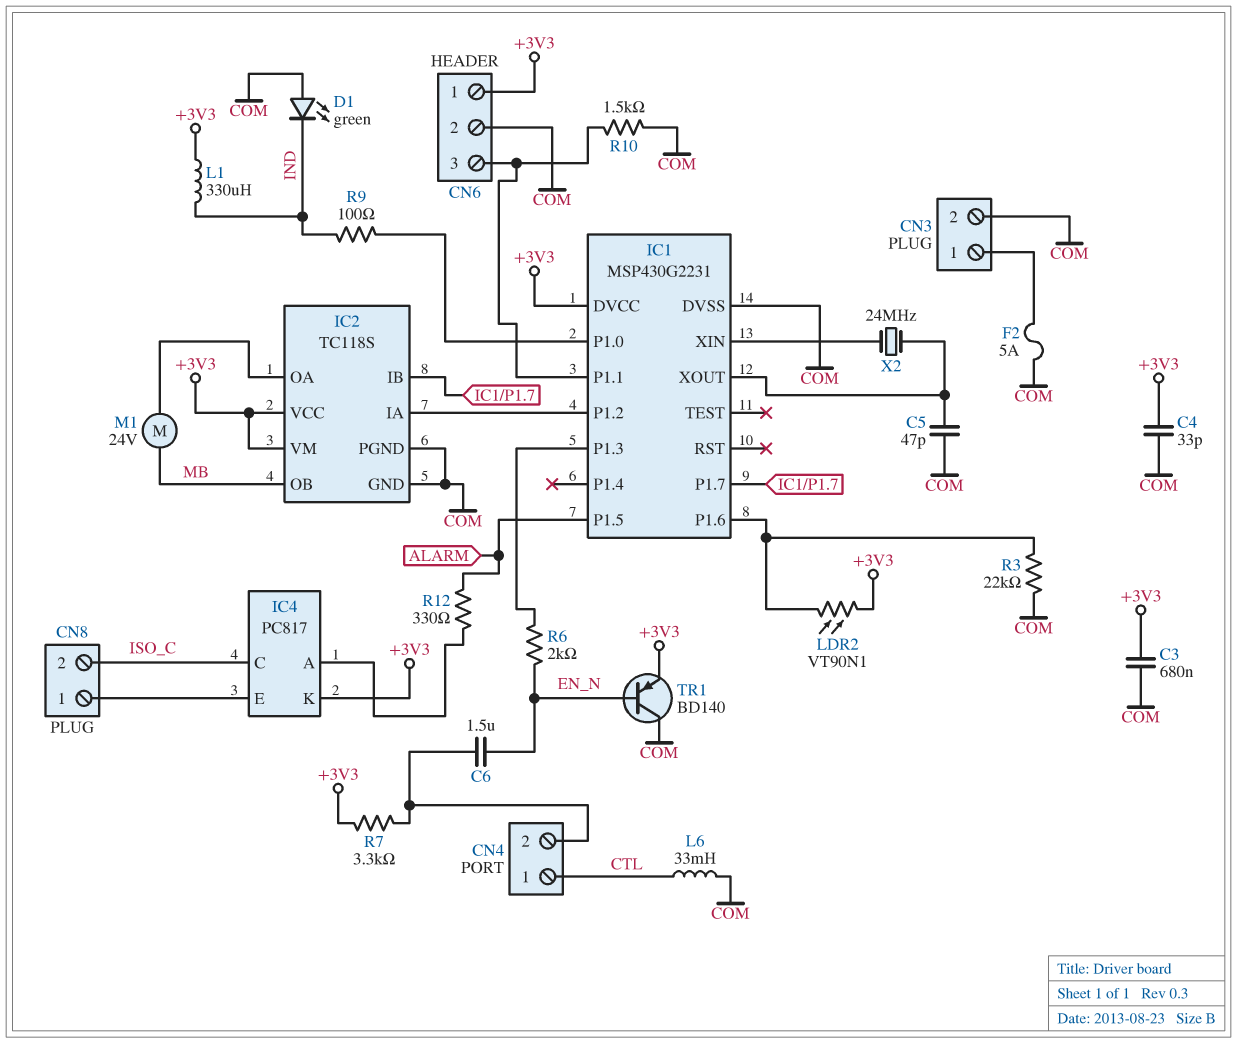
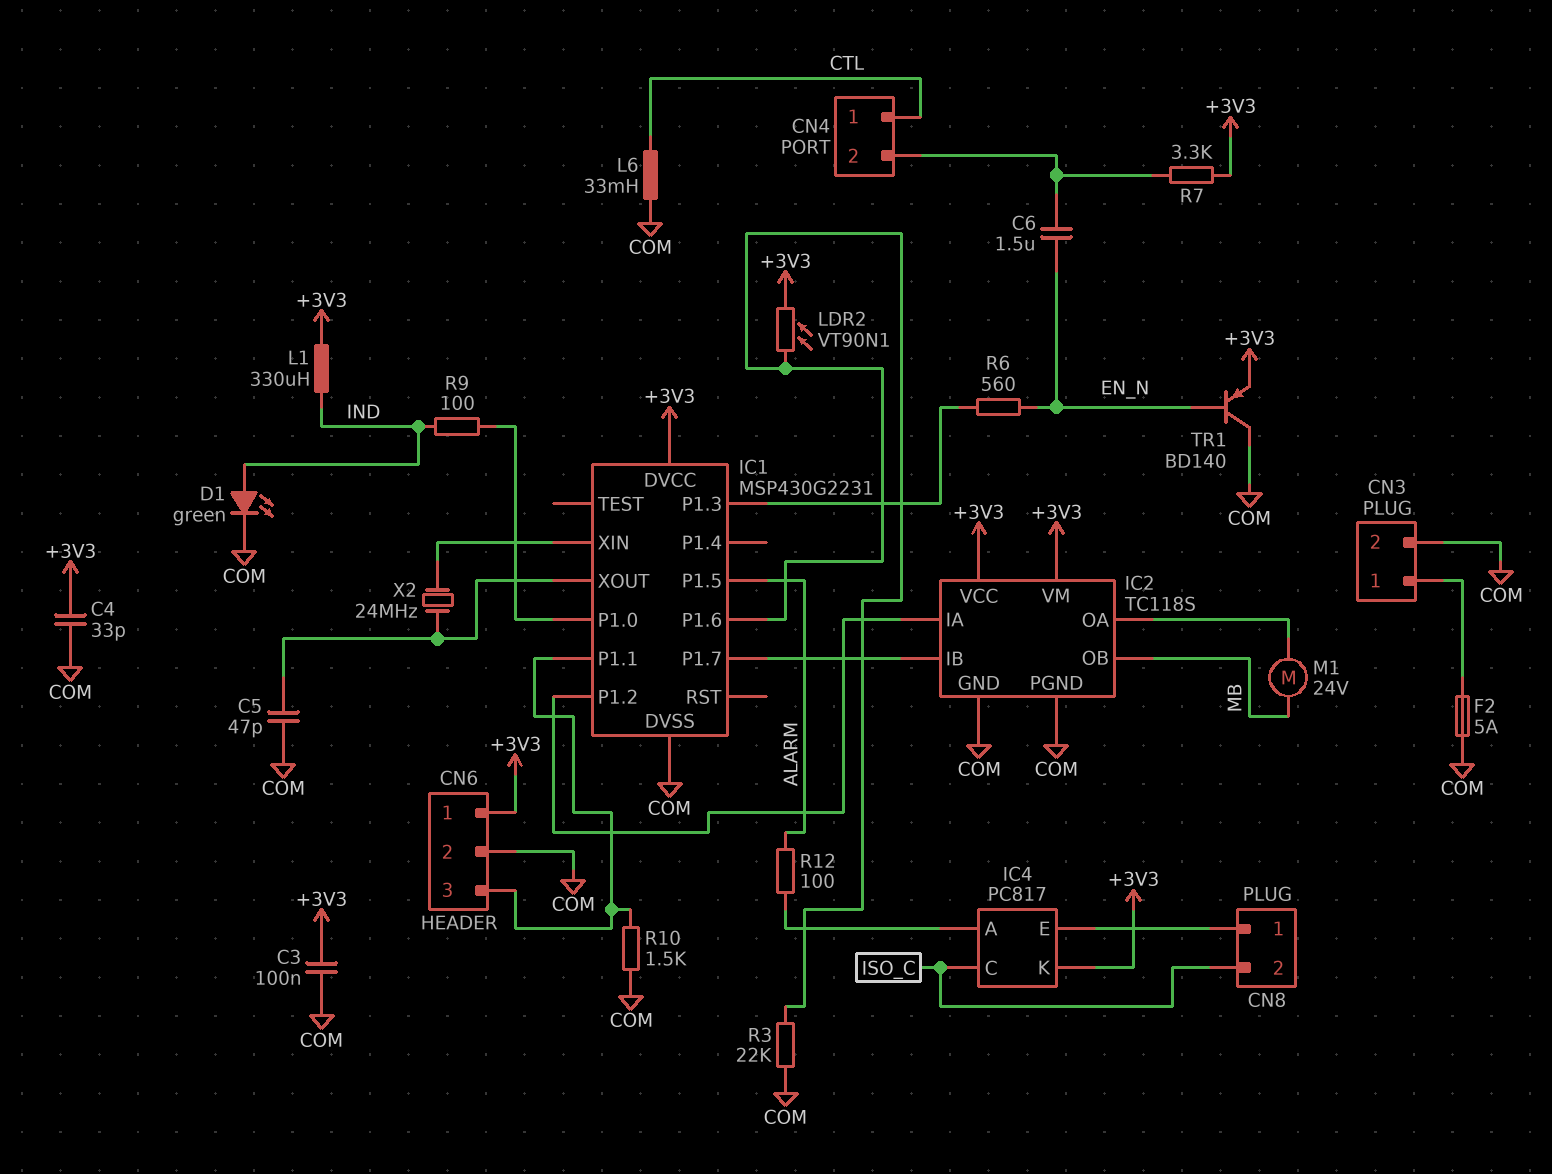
C3: 680nF (+3V3, COM) -> 100nF (+3V3, COM)
D1: LED green (A COM, K IND) -> LED green (A IND, K COM)
R6: 2k (EN_N, IC1/P1.3) -> 560 (EN_N, IC1/P1.3)
R12: 330 (ALARM, IC4/A) -> 100 (ALARM, IC4/A)

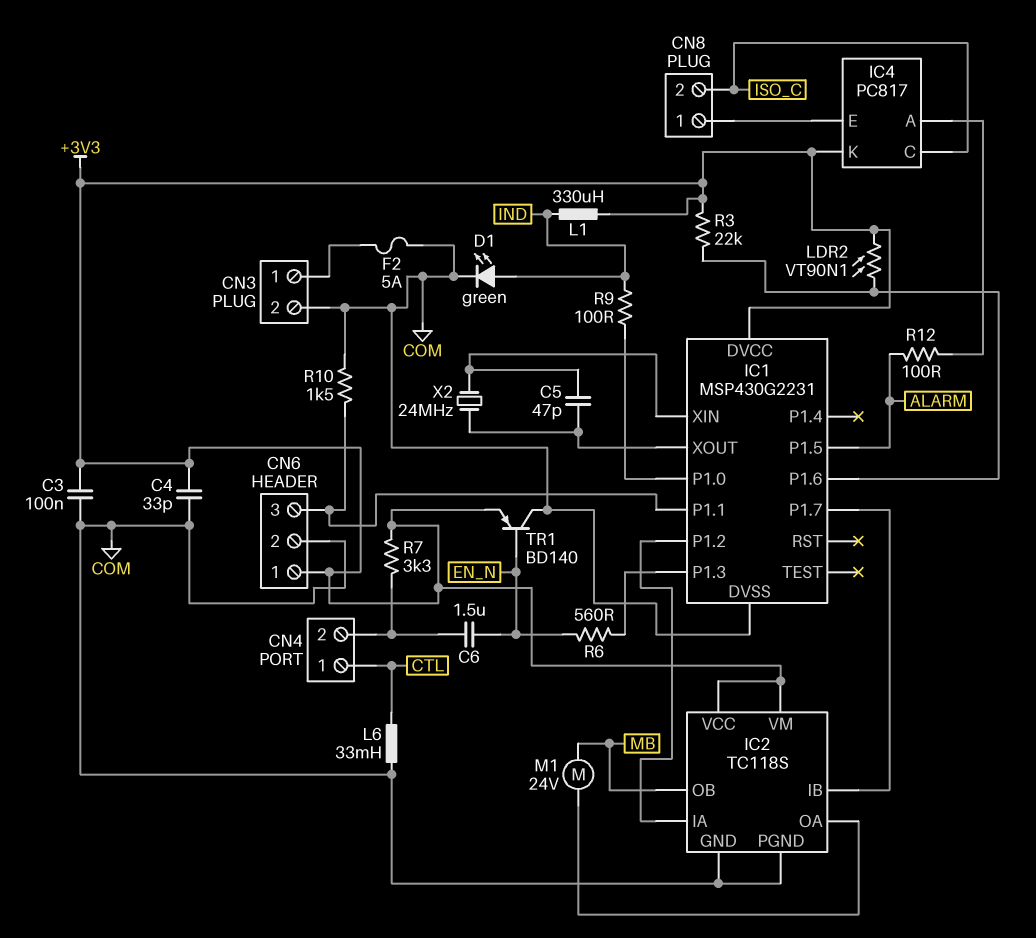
C5: 47pF (COM, IC1/XOUT) -> 47pF (IC1/XIN, IC1/XOUT)
R3: 22k (COM, IC1/P1.6) -> 22k (+3V3, IC1/P1.6)

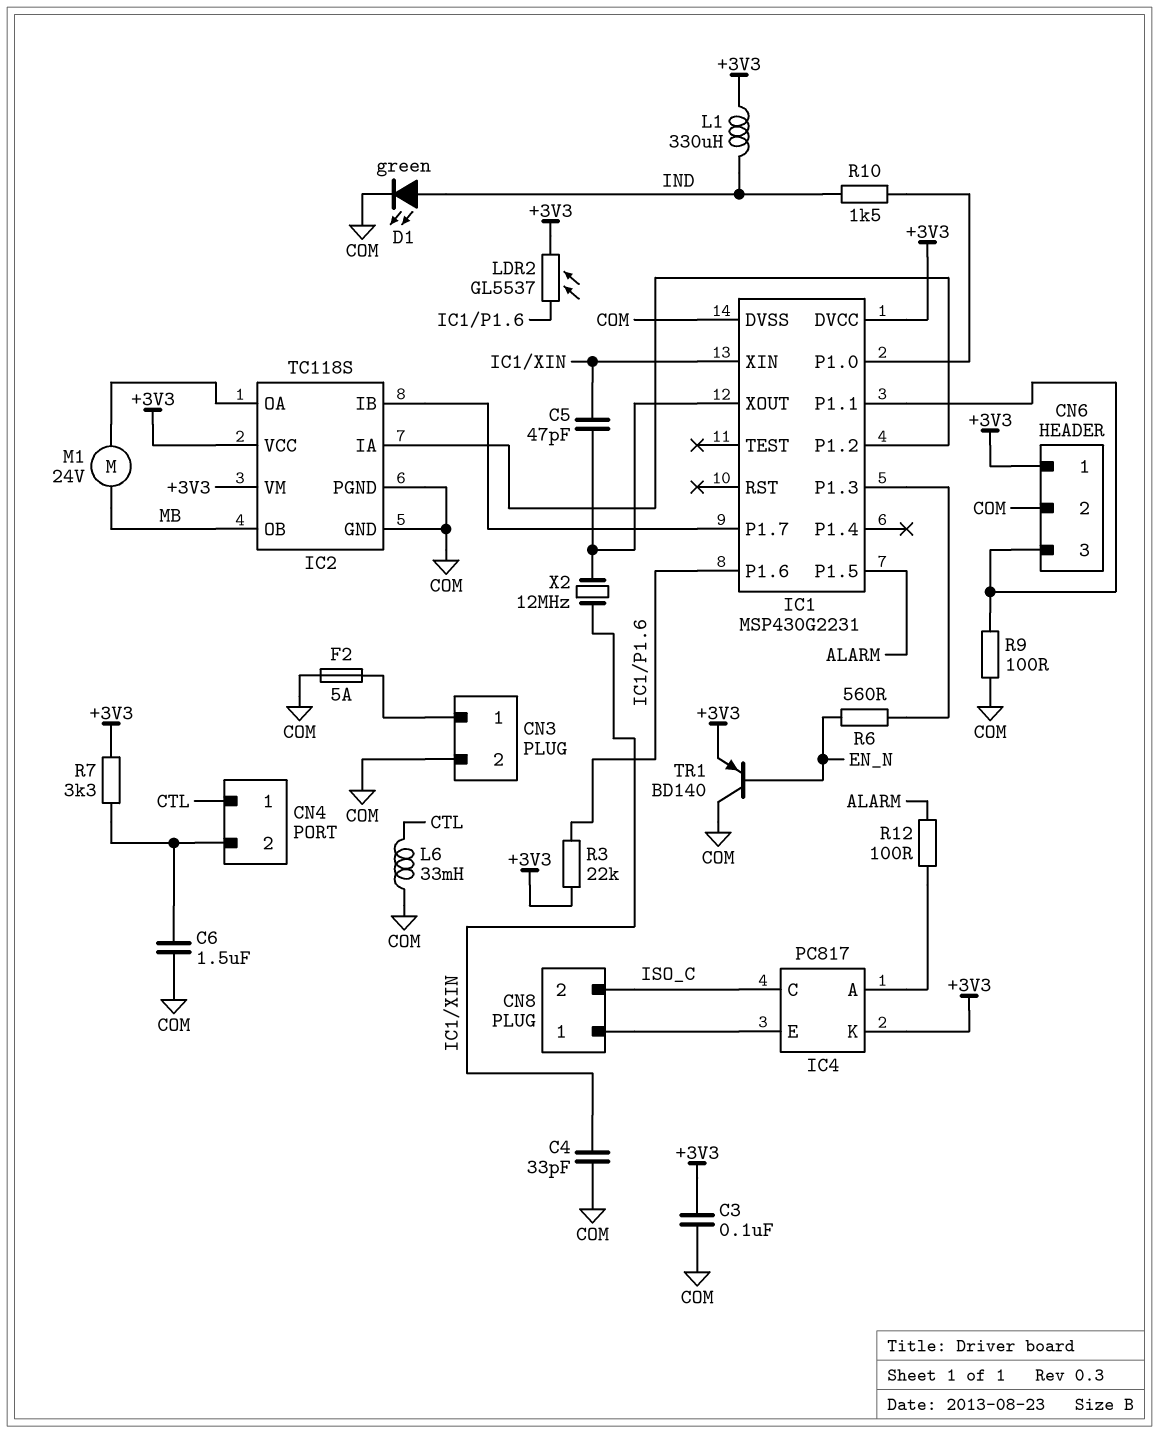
C4: 33pF (+3V3, COM) -> 33pF (COM, IC1/XIN)
C6: 1.5uF (CN4/2, EN_N) -> 1.5uF (CN4/2, COM)
LDR2: VT90N1 (+3V3, IC1/P1.6) -> GL5537 (+3V3, IC1/P1.6)
R9: 100 (IC1/P1.0, IND) -> 100 (CN6/3, COM)
R10: 1.5k (CN6/3, COM) -> 1.5k (IC1/P1.0, IND)
X2: 24MHz (IC1/XIN, IC1/XOUT) -> 12MHz (IC1/XIN, IC1/XOUT)

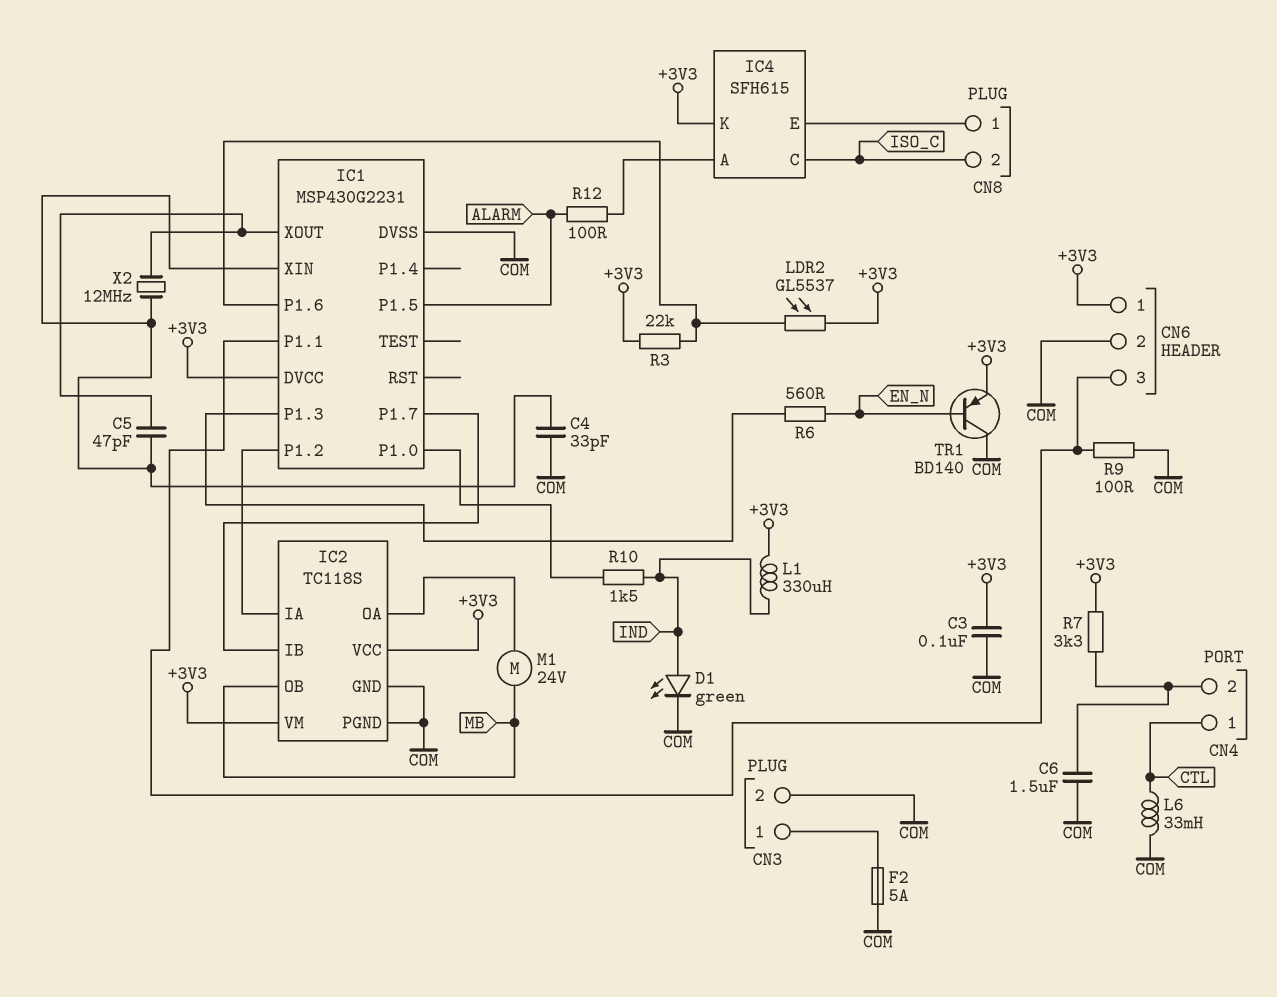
IC4: PC817 -> SFH615

